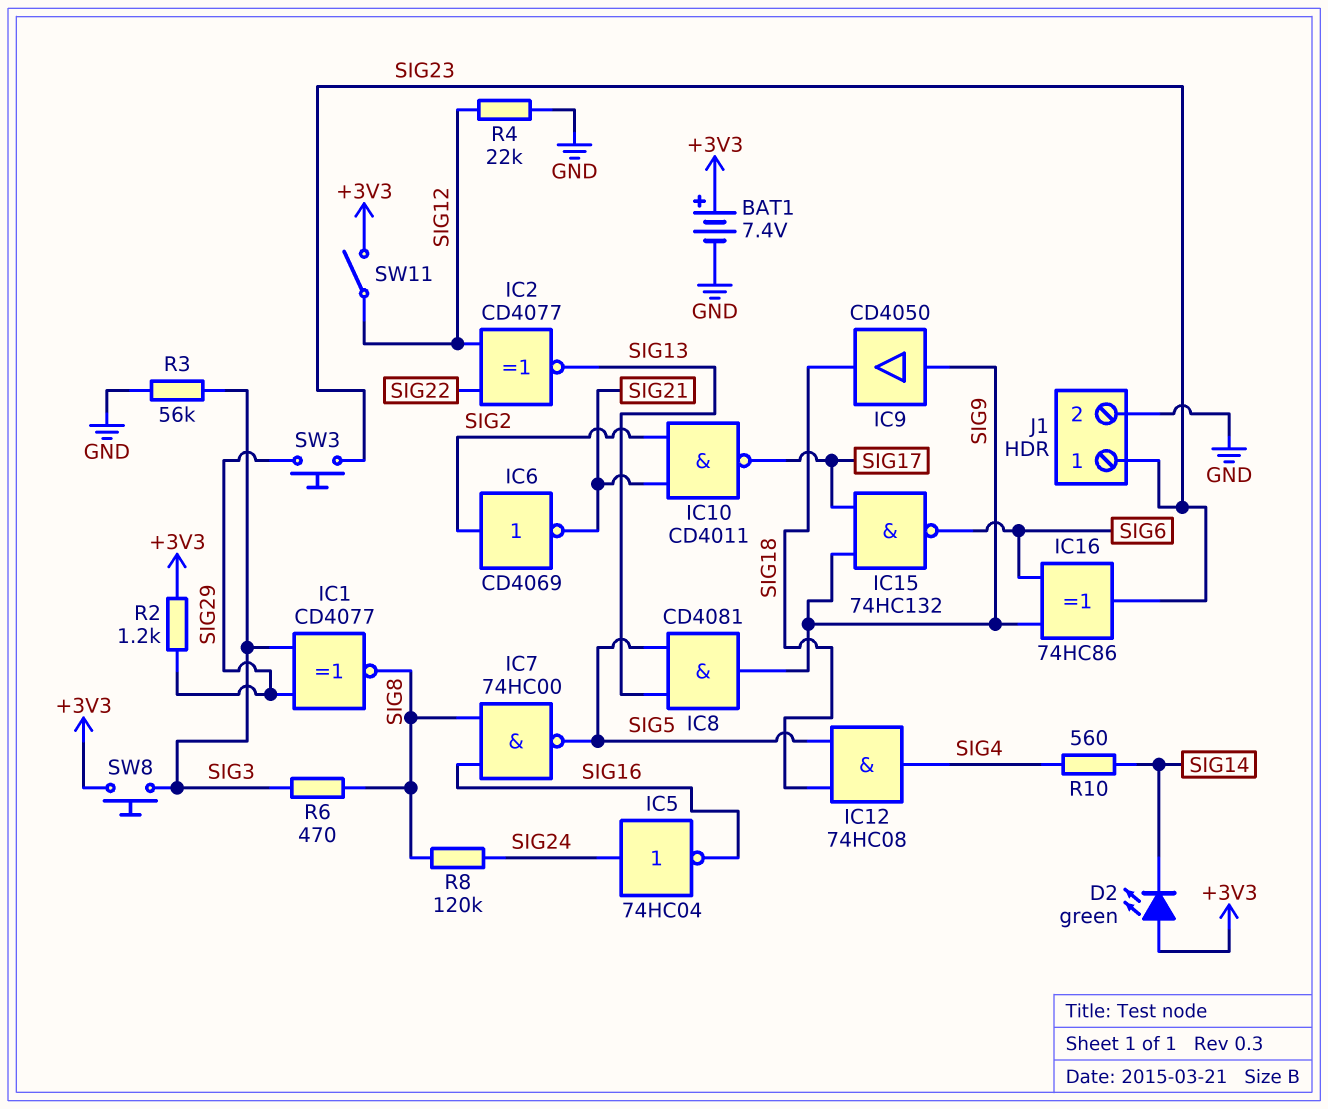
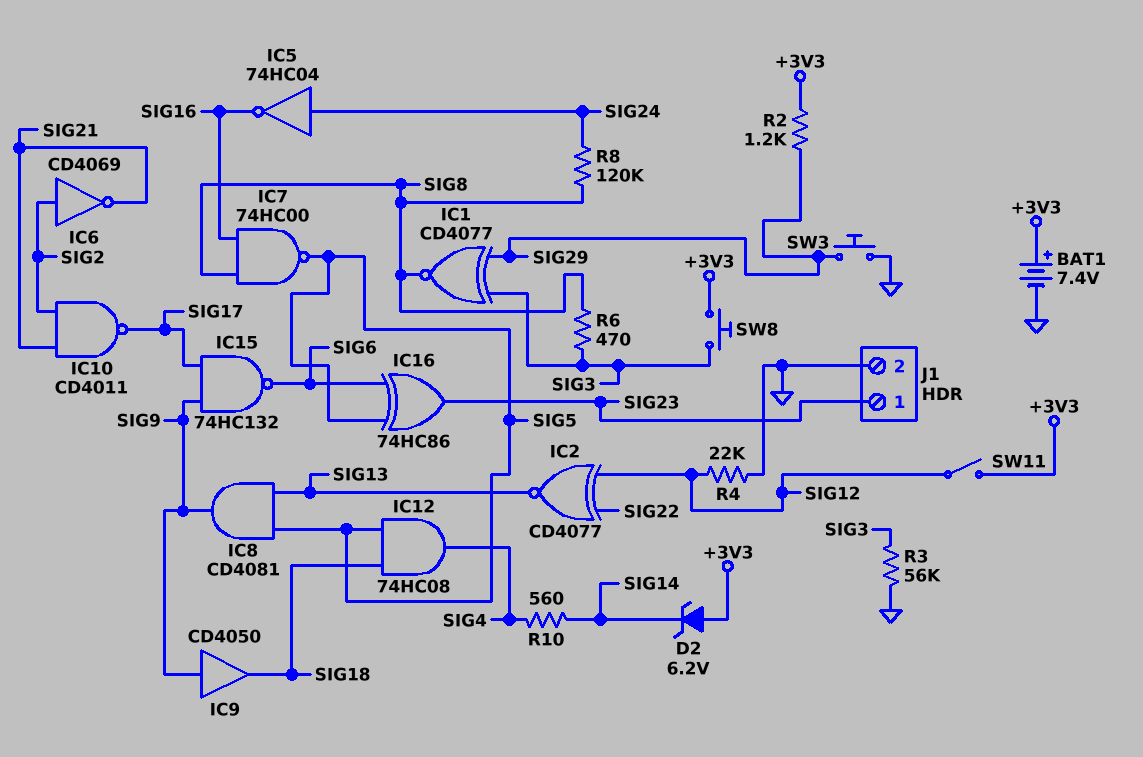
D2: LED green (A +3V3, K SIG14) -> zener 6.2V (A +3V3, K SIG14)
IC16: XOR 74HC86 (in SIG6, in SIG9, out SIG23) -> XOR 74HC86 (in SIG5, in SIG6, out SIG23)
SW3: button (SIG23, SIG29) -> button (GND, SIG29)

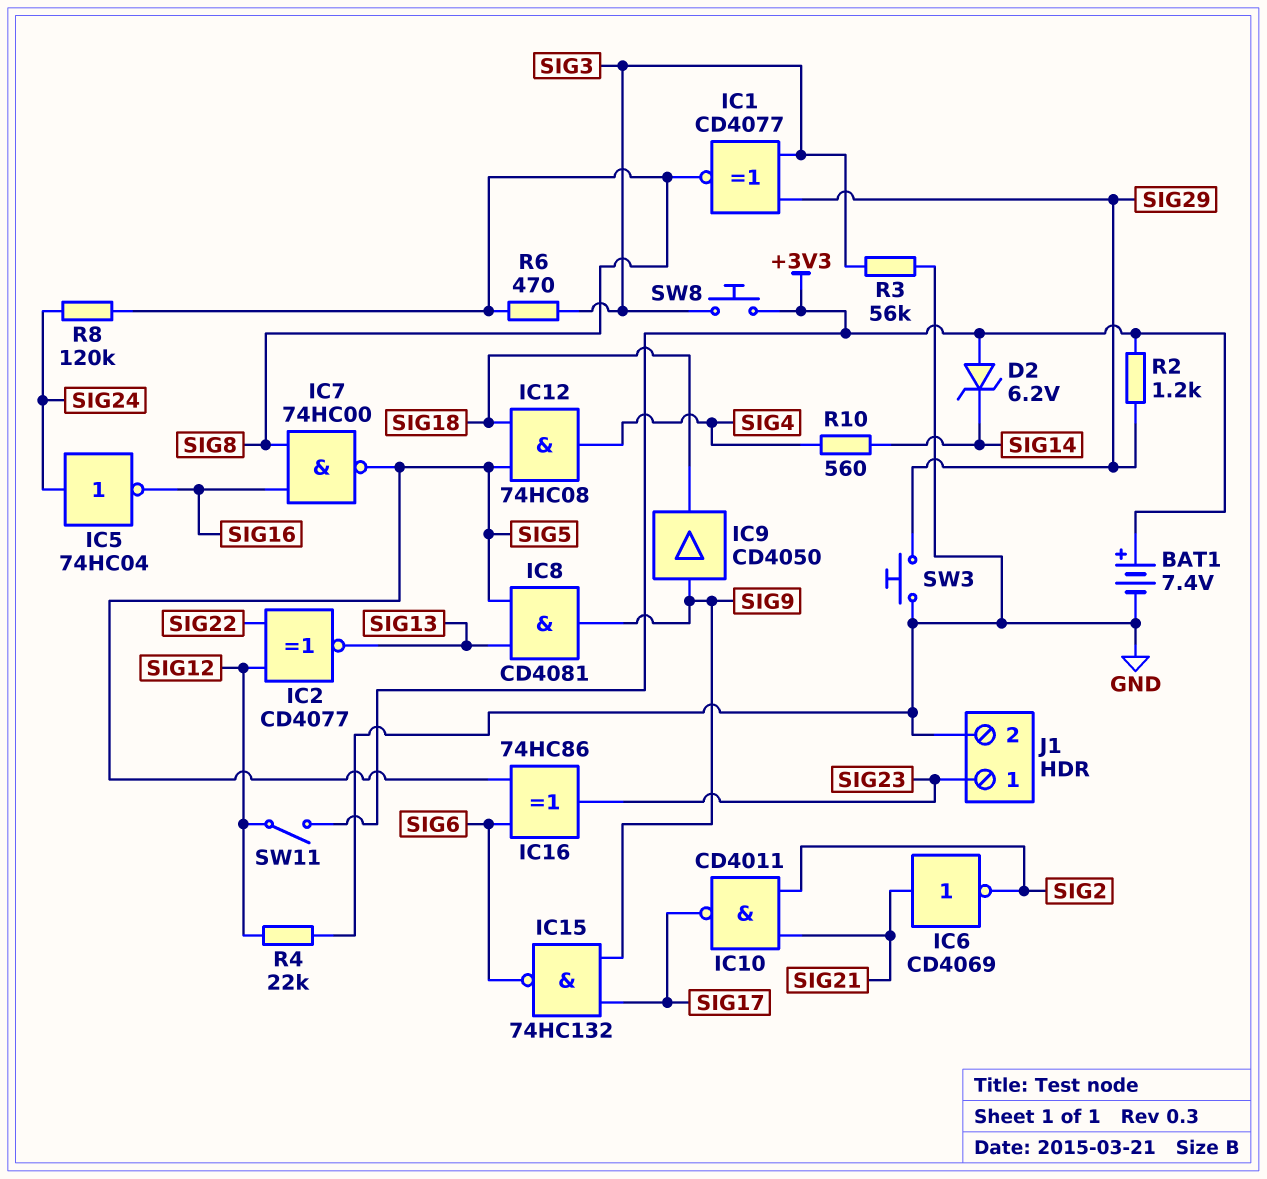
IC6: NOT CD4069 (in SIG2, out SIG21) -> NOT CD4069 (in SIG21, out SIG2)

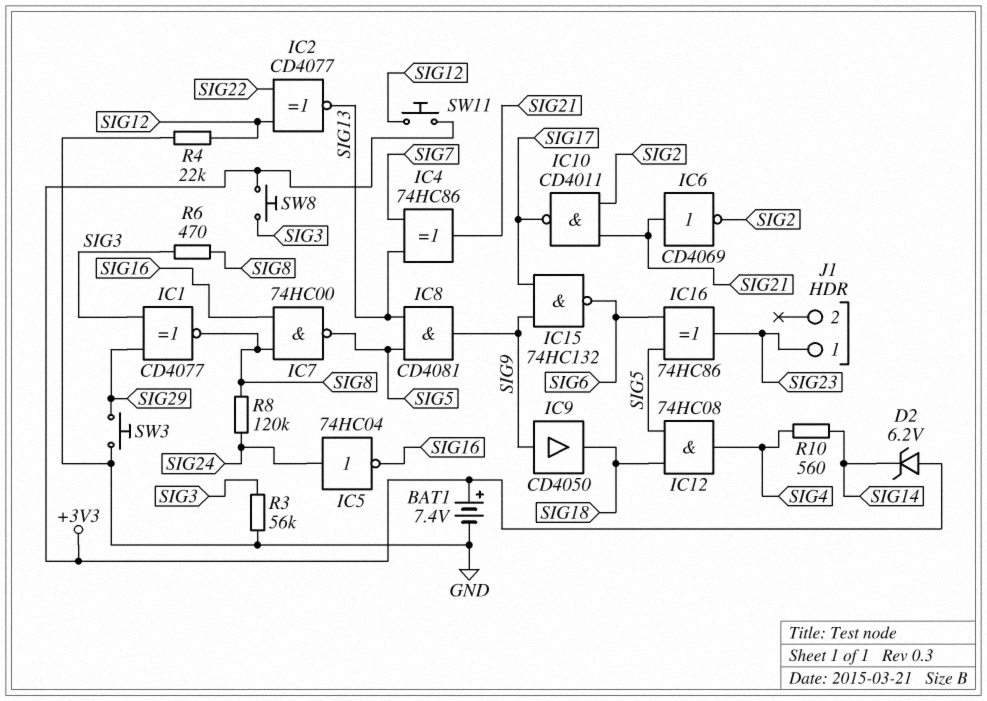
IC4: none -> XOR 74HC86 (in SIG7, in SIG13, out SIG21)
J1 pin 2: GND -> none
R2: 1.2k (+3V3, SIG29) -> none
SW11: switch (+3V3, SIG12) -> button (+3V3, SIG12)

